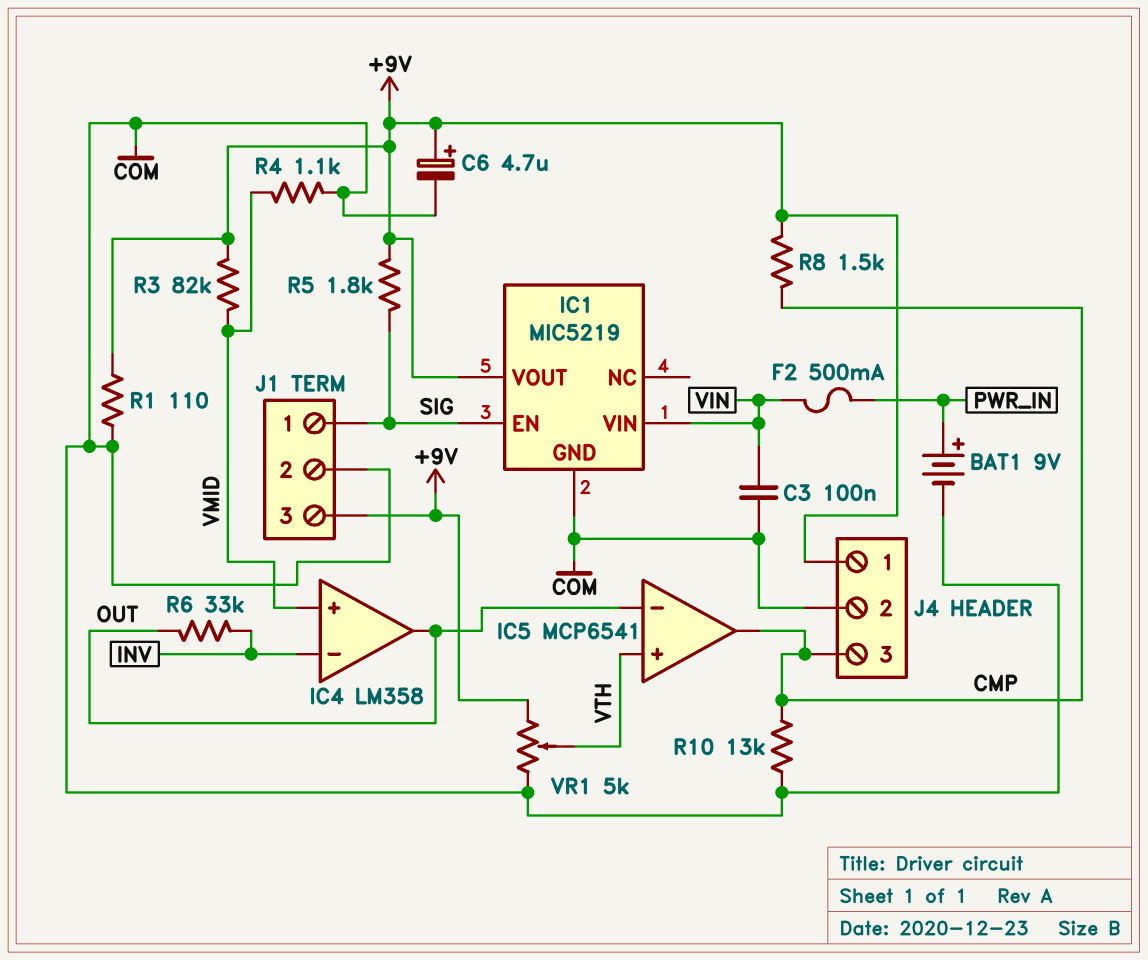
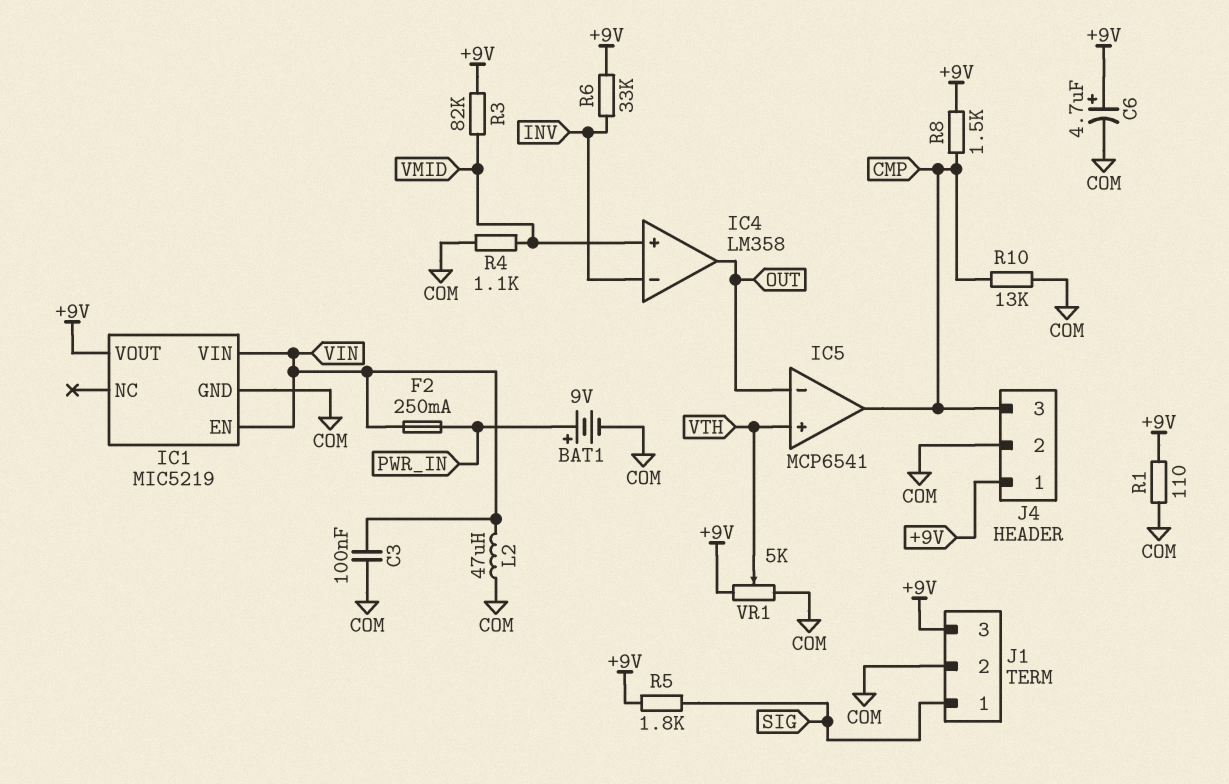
F2: 500mA (PWR_IN, VIN) -> 250mA (PWR_IN, VIN)
IC1 pin EN: SIG -> VIN
L2: none -> 47uH (COM, VIN)
R6: 33k (INV, OUT) -> 33k (+9V, INV)

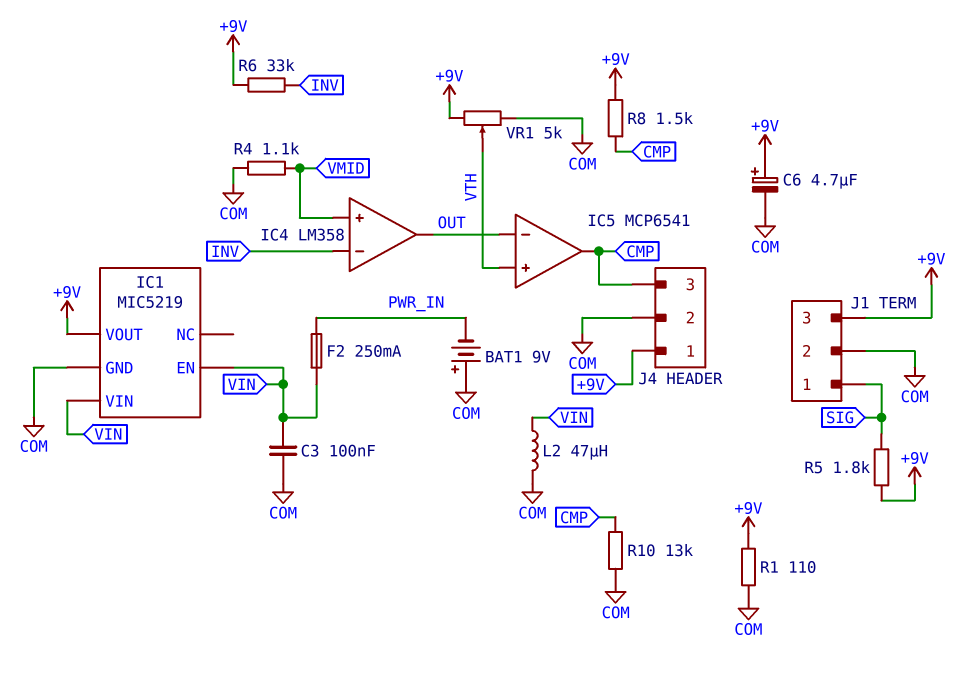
BAT1: 9V (plus PWR_IN, minus COM) -> 9V (plus COM, minus PWR_IN)
R3: 82k (+9V, VMID) -> none

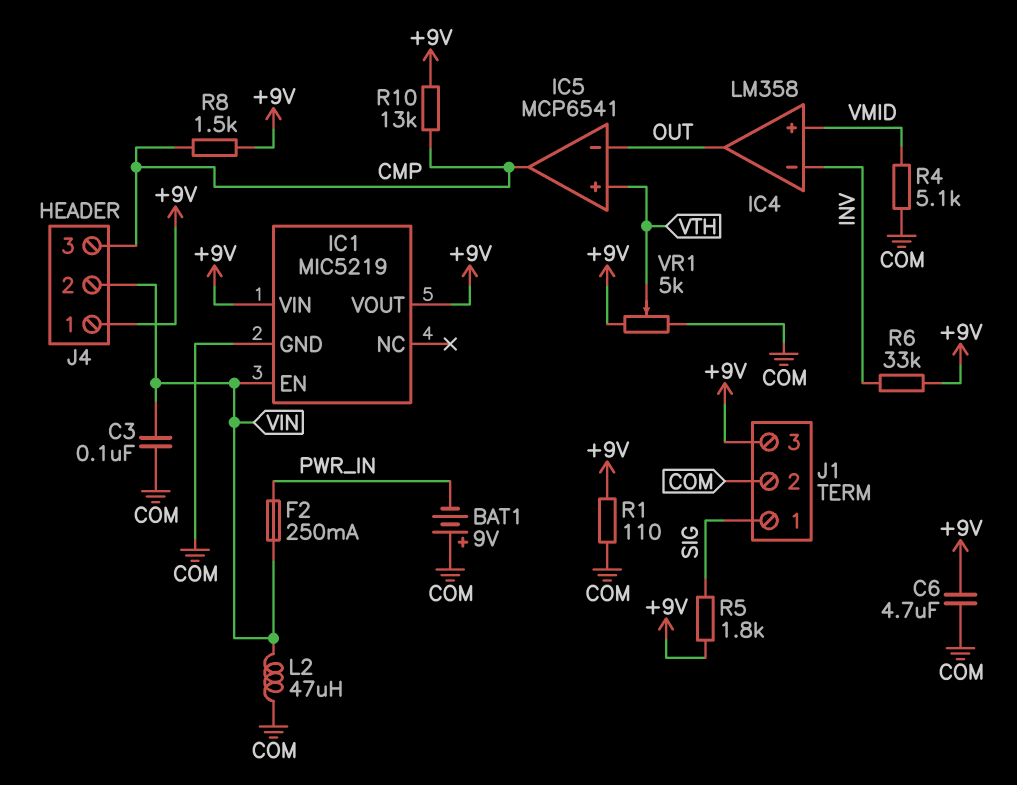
C6: 4.7uF (plus +9V, minus COM) -> 4.7uF (+9V, COM)
IC1 pin VIN: VIN -> +9V
J4 pin 2: COM -> VIN
R4: 1.1k (COM, VMID) -> 5.1k (COM, VMID)
R10: 13k (CMP, COM) -> 13k (+9V, CMP)

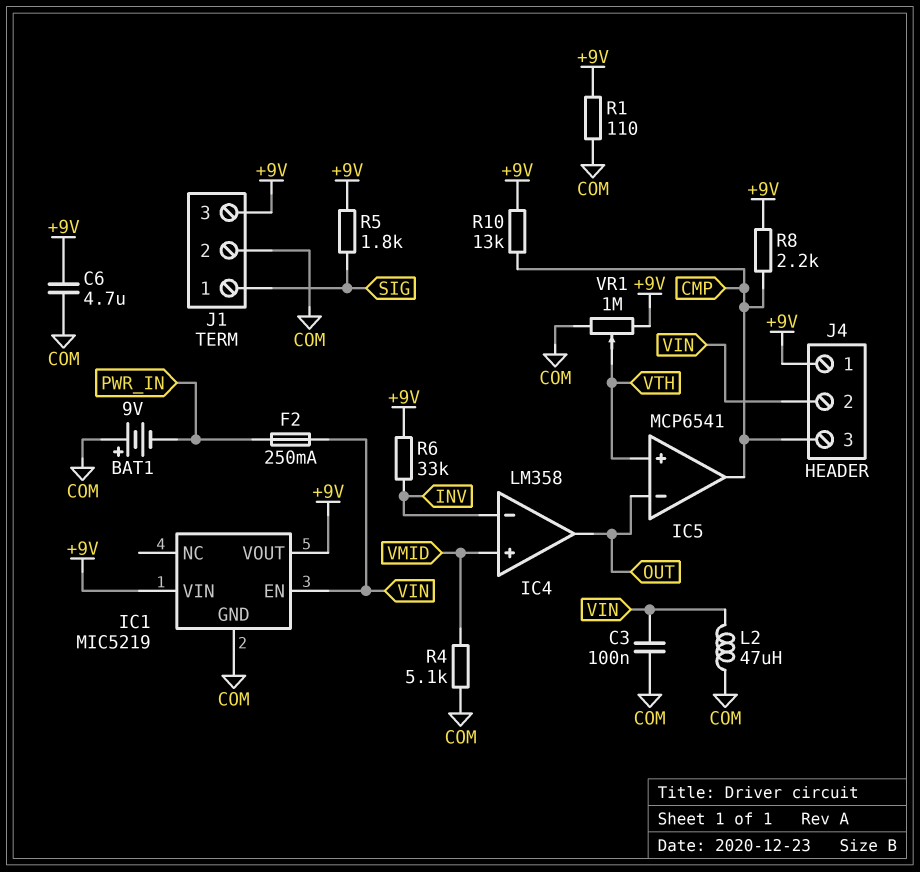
R8: 1.5k (+9V, CMP) -> 2.2k (+9V, CMP)
VR1: 5k (+9V, COM, wiper VTH) -> 1M (+9V, COM, wiper VTH)

